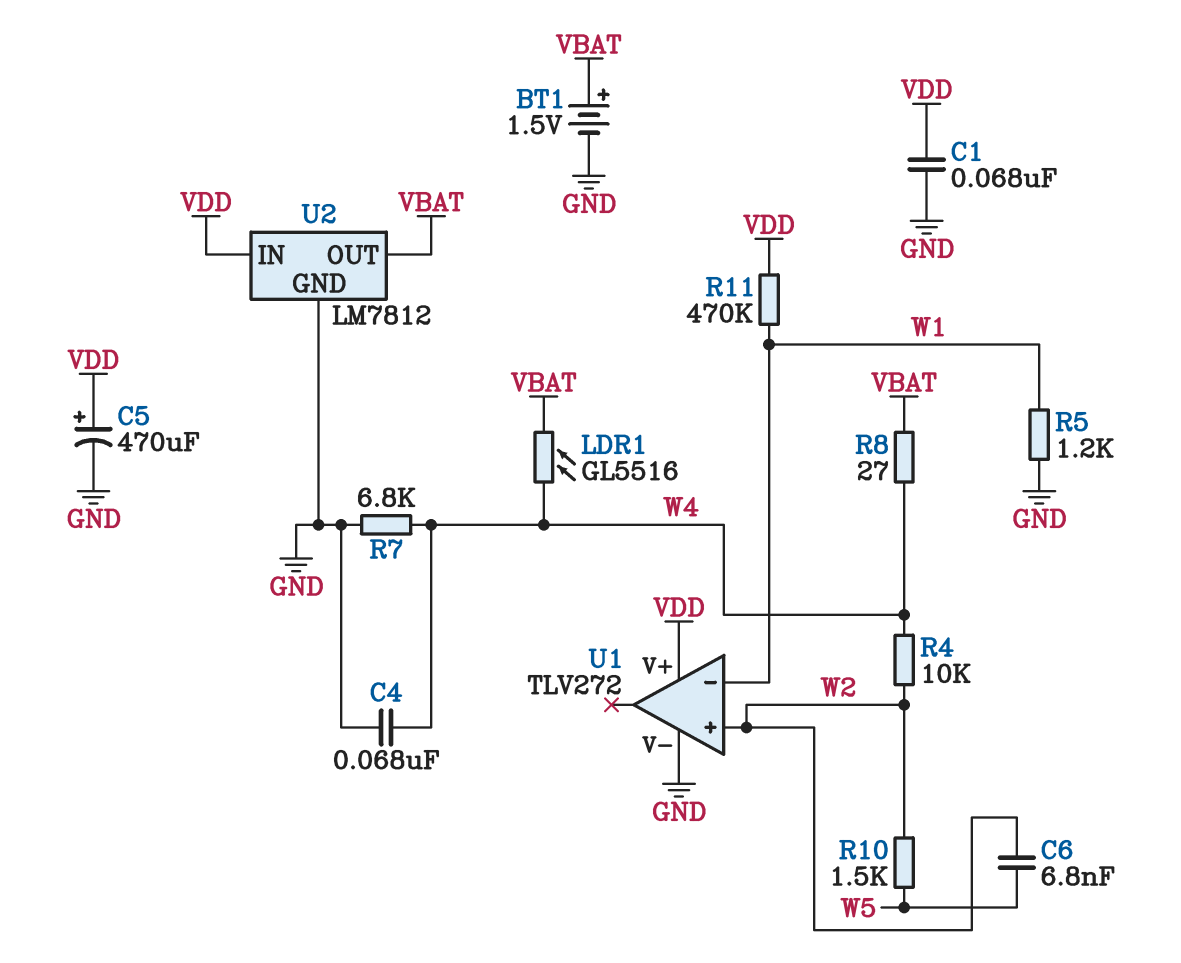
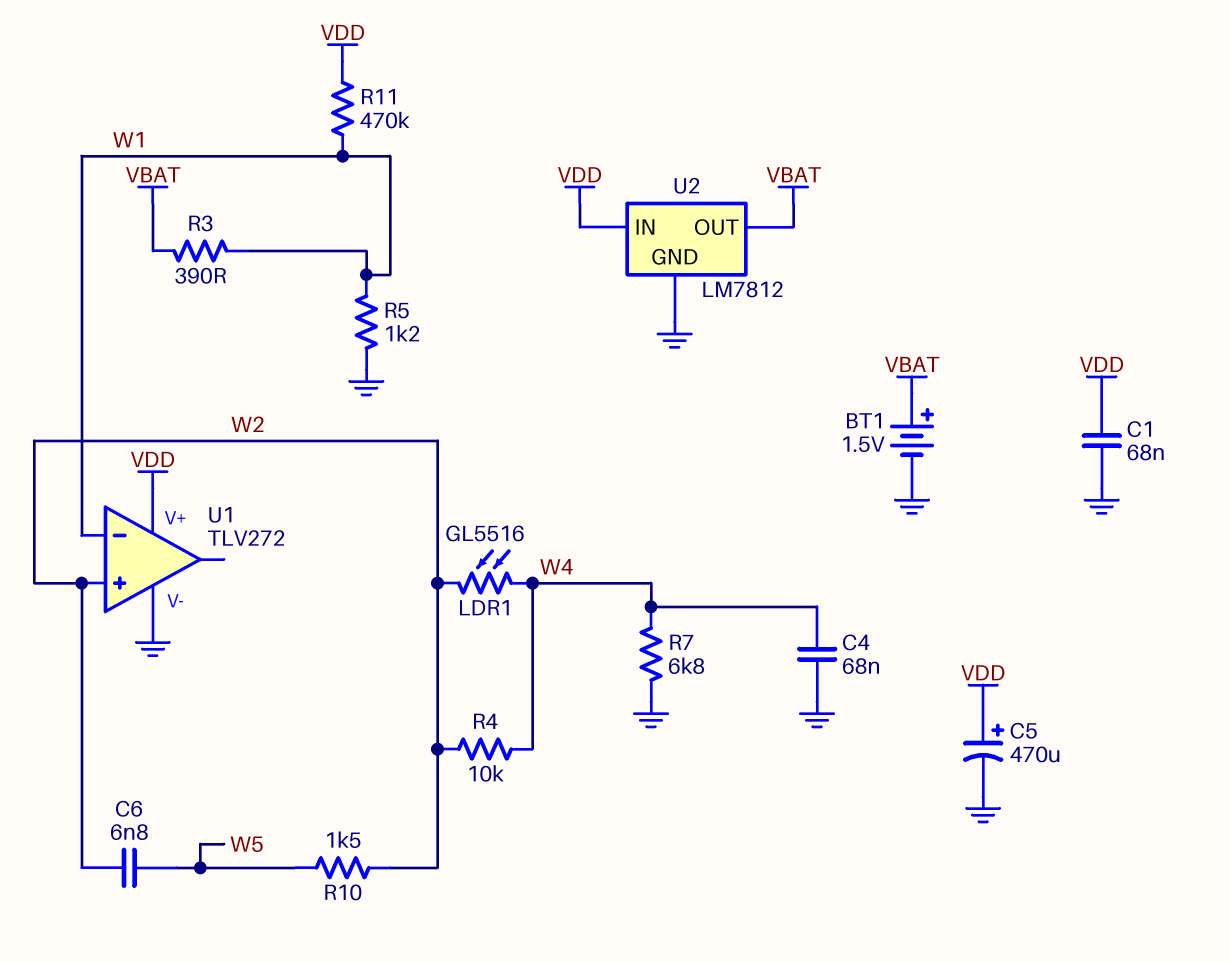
LDR1: GL5516 (VBAT, W4) -> GL5516 (W2, W4)
R3: none -> 390 (VBAT, W1)
R8: 27 (VBAT, W4) -> none

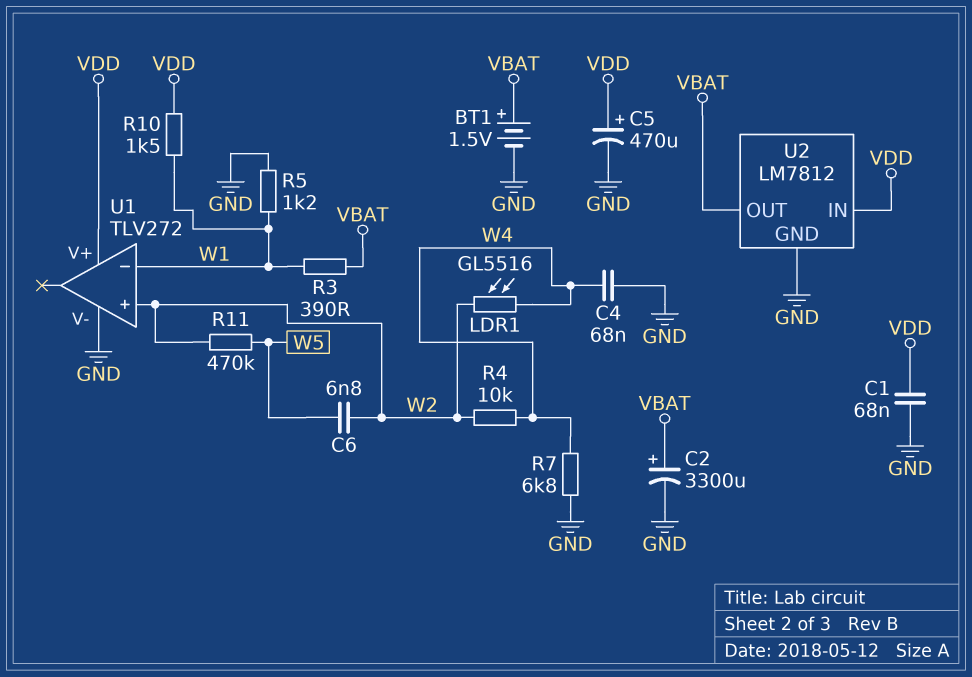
C2: none -> 3300uF (plus VBAT, minus GND)
R10: 1.5k (W2, W5) -> 1.5k (VDD, W1)
R11: 470k (VDD, W1) -> 470k (W2, W5)

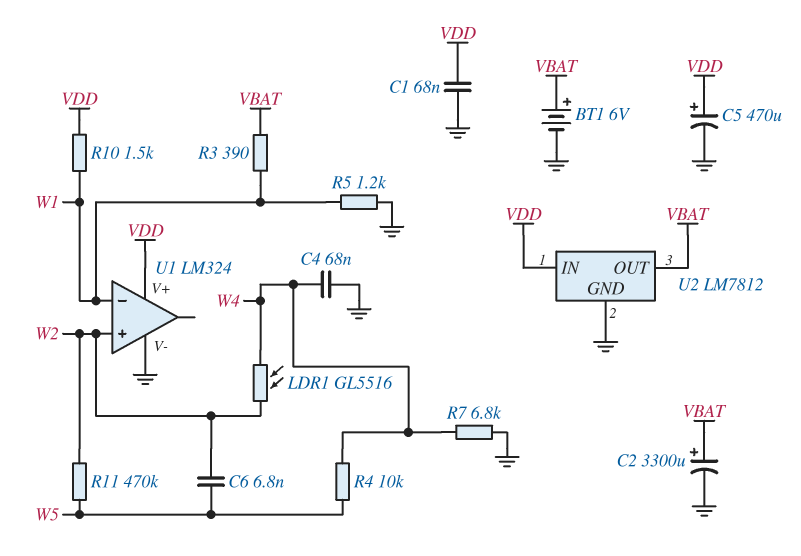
BT1: 1.5V (plus VBAT, minus GND) -> 6V (plus VBAT, minus GND)
R4: 10k (W2, W4) -> 10k (W4, W5)
U1: TLV272 -> LM324

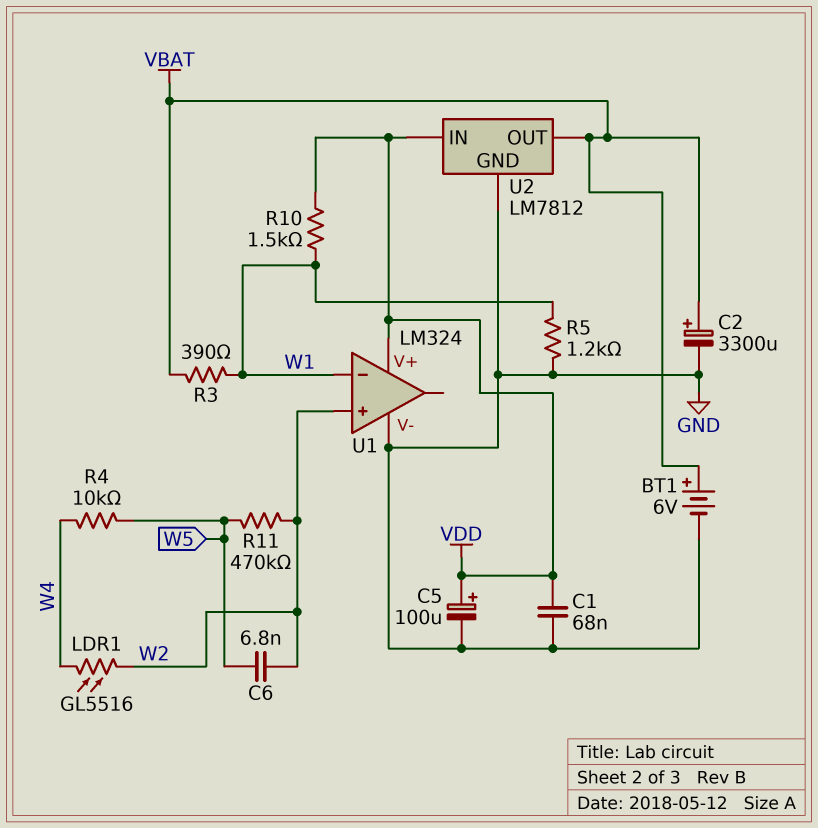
C4: 68nF (GND, W4) -> none
C5: 470uF (plus VDD, minus GND) -> 100uF (plus VDD, minus GND)
R7: 6.8k (GND, W4) -> none

